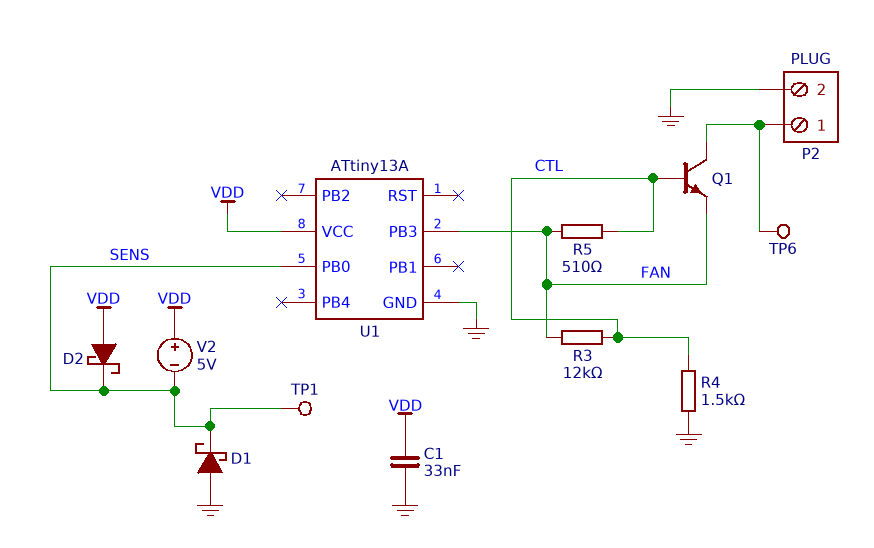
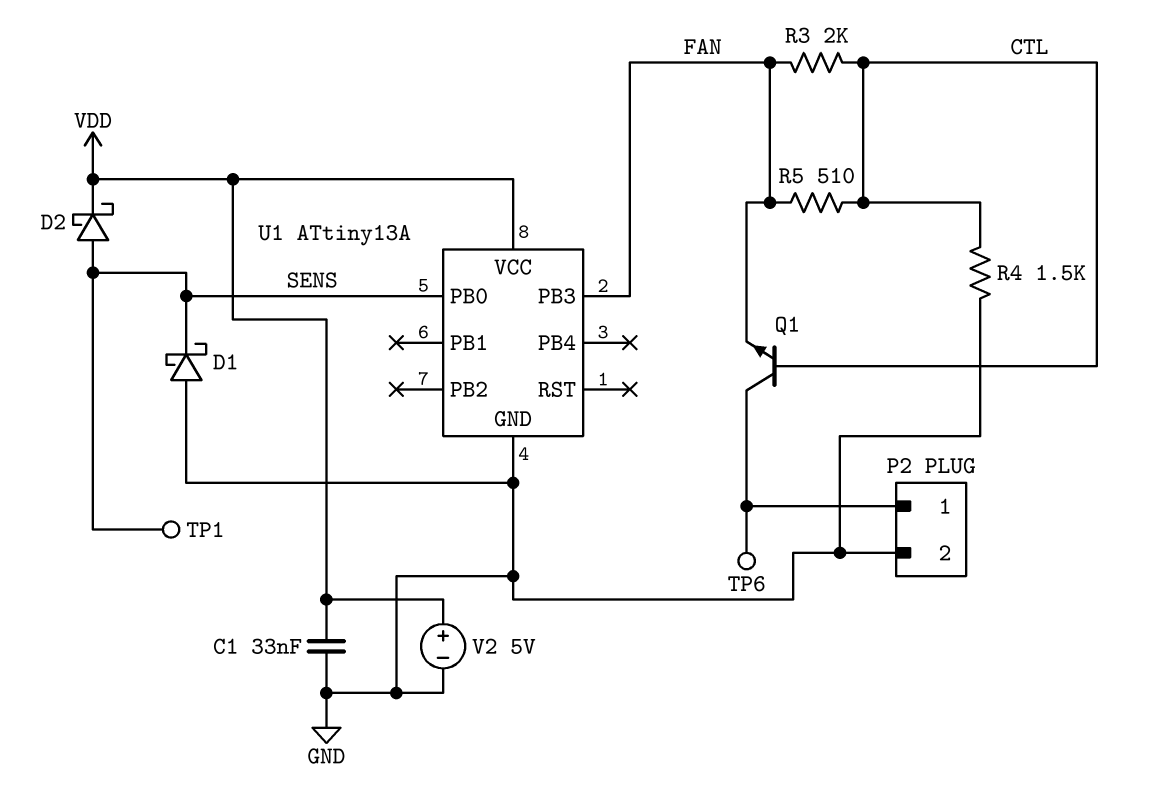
D2: schottky (A VDD, K SENS) -> schottky (A SENS, K VDD)
R3: 12k (CTL, FAN) -> 2k (CTL, FAN)
V2: 5V (plus VDD, minus SENS) -> 5V (plus VDD, minus GND)

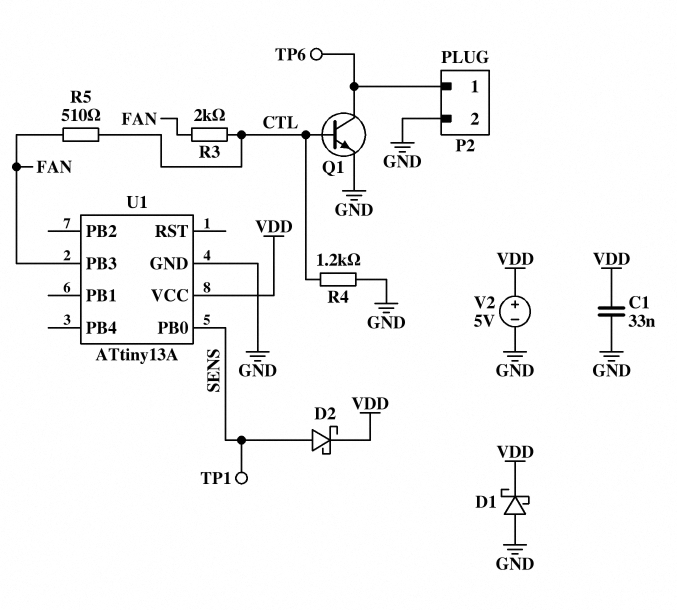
D1: schottky (A GND, K SENS) -> schottky (A GND, K VDD)
Q1: NPN (B CTL, C P2/1, E FAN) -> NPN (B CTL, C P2/1, E GND)
R4: 1.5k (CTL, GND) -> 1.2k (CTL, GND)

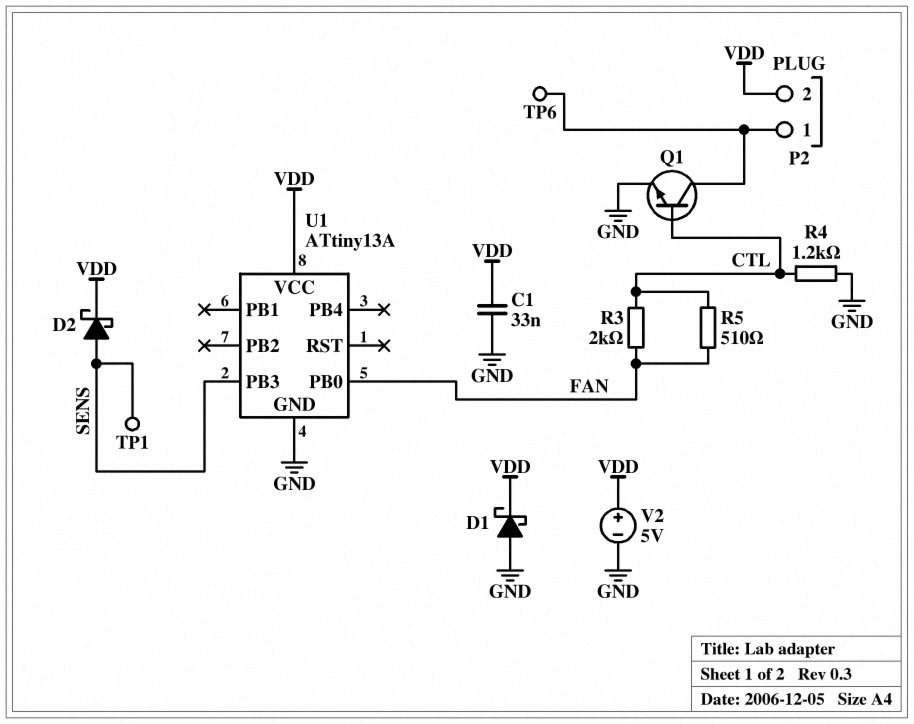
P2 pin 2: GND -> VDD
U1 pin PB0: SENS -> FAN
U1 pin PB3: FAN -> SENS

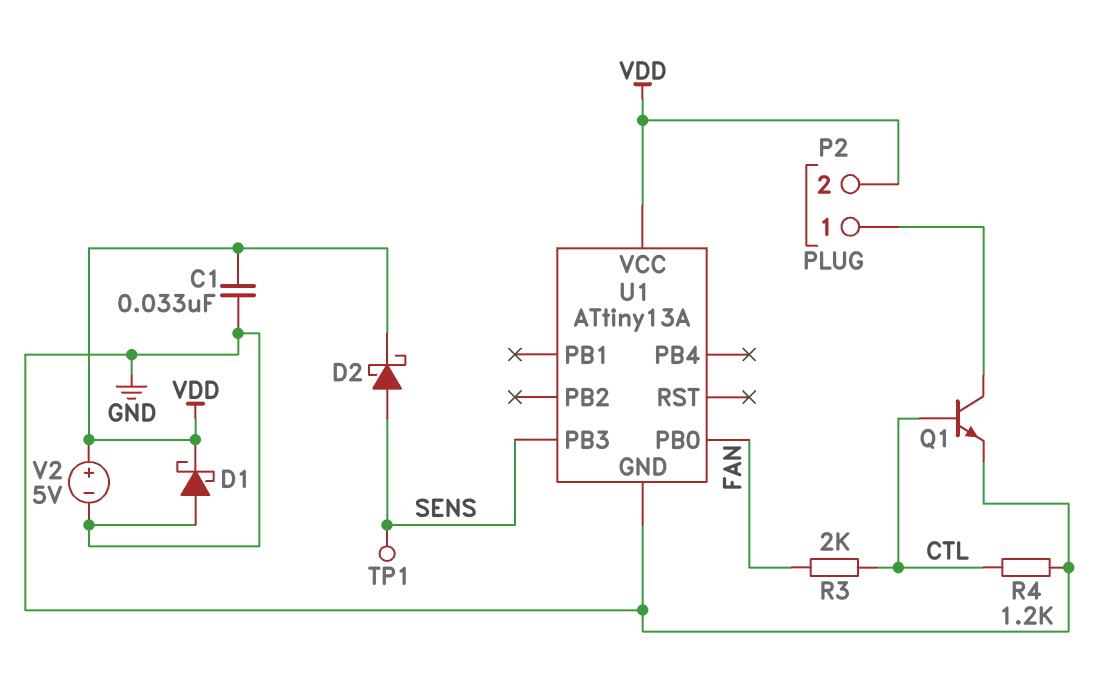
R5: 510 (CTL, FAN) -> none
TP6: test point (P2/1) -> none

